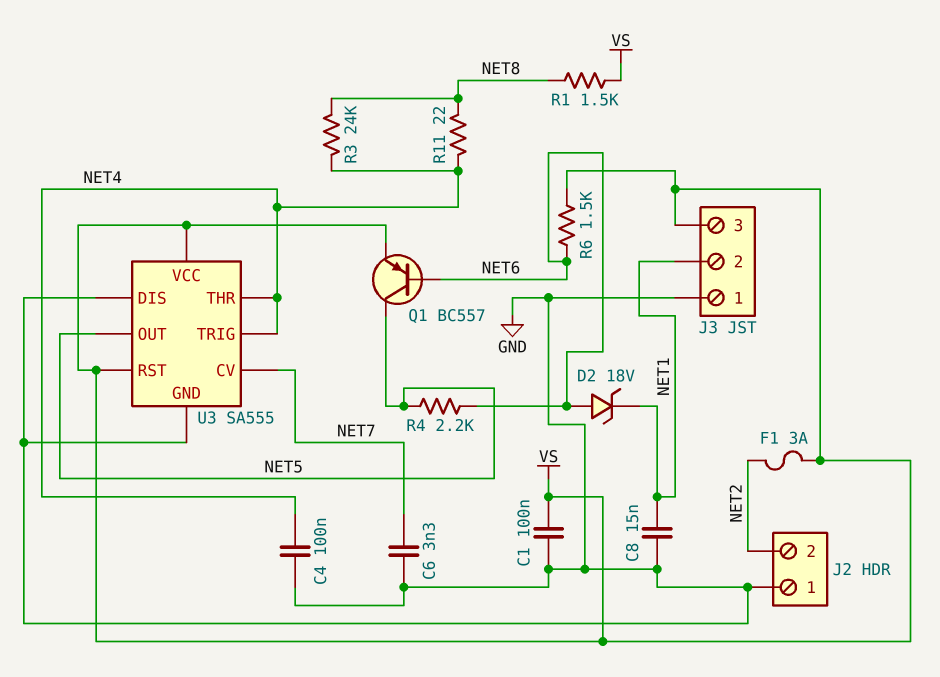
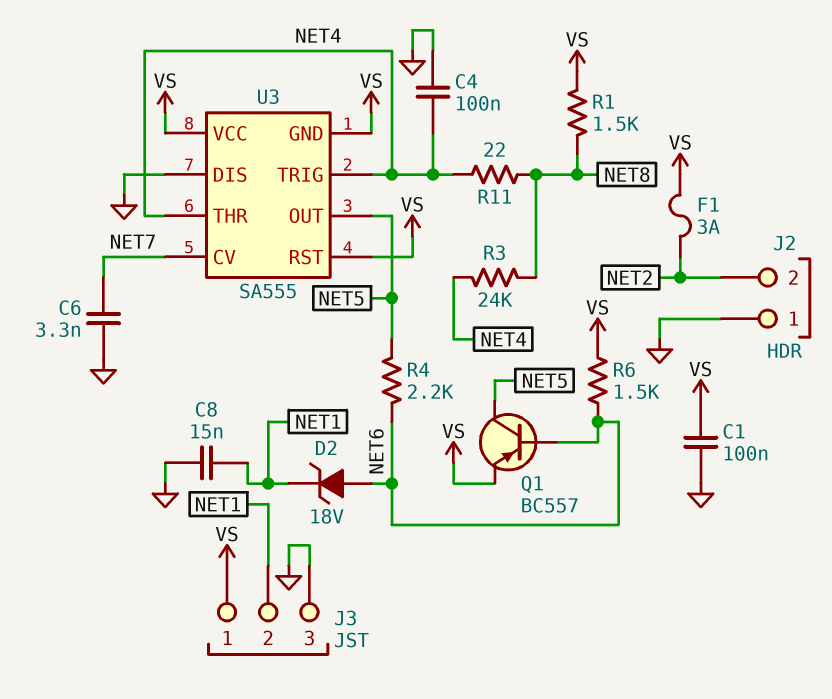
J3 pin 1: GND -> VS
J3 pin 3: VS -> GND
U3 pin GND: GND -> VS

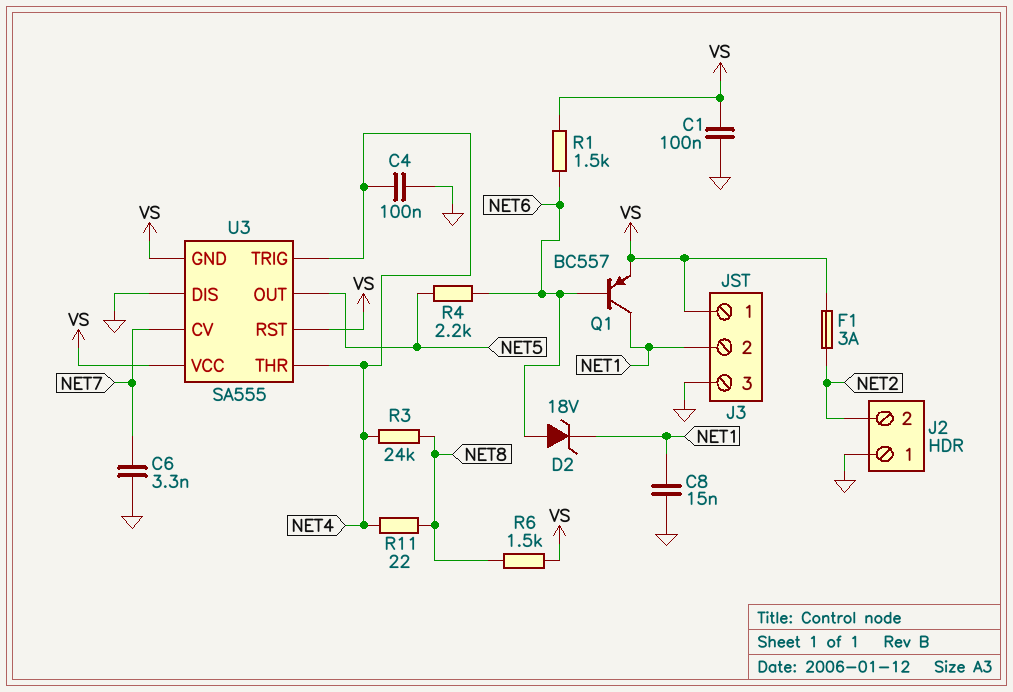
Q1: PNP BC557 (B NET6, C NET5, E VS) -> PNP BC557 (B NET6, C NET1, E VS)
R1: 1.5k (NET8, VS) -> 1.5k (NET6, VS)
R6: 1.5k (NET6, VS) -> 1.5k (NET8, VS)

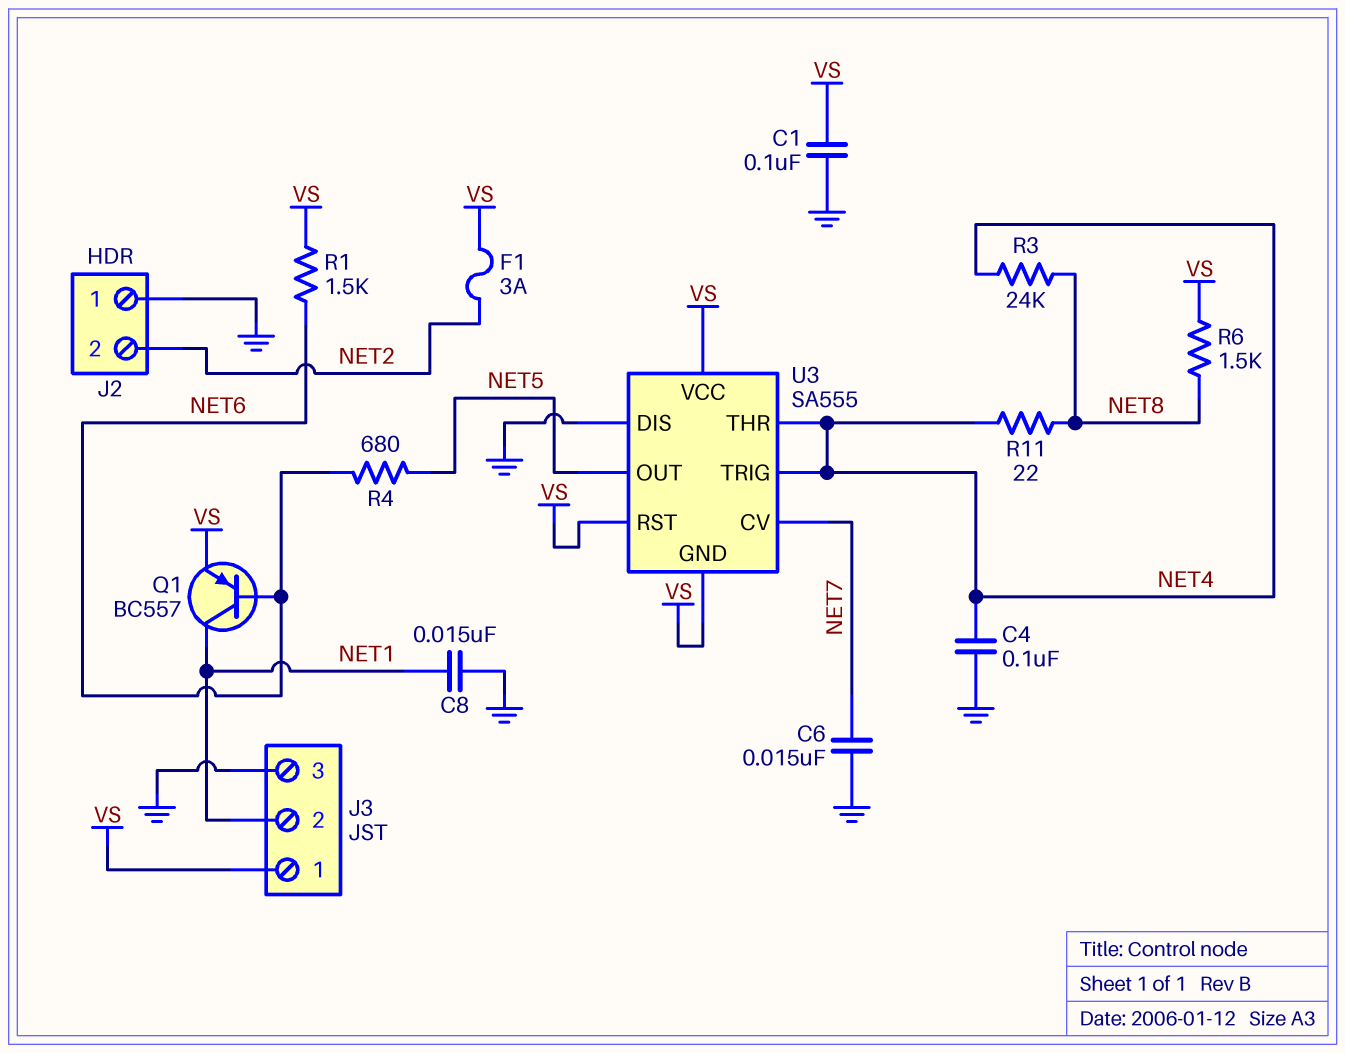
C6: 3.3nF (GND, NET7) -> 15nF (GND, NET7)
D2: zener 18V (A NET6, K NET1) -> none
R4: 2.2k (NET5, NET6) -> 680 (NET5, NET6)

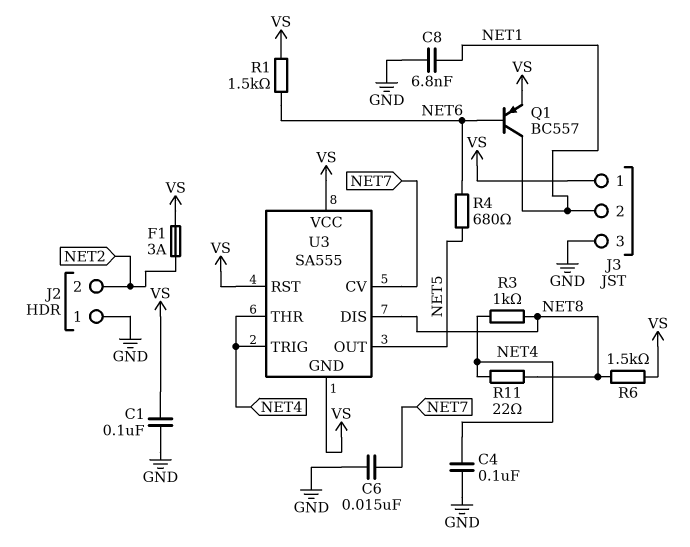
C8: 15nF (GND, NET1) -> 6.8nF (GND, NET1)
R3: 24k (NET4, NET8) -> 1k (NET4, NET8)
U3 pin DIS: GND -> NET8

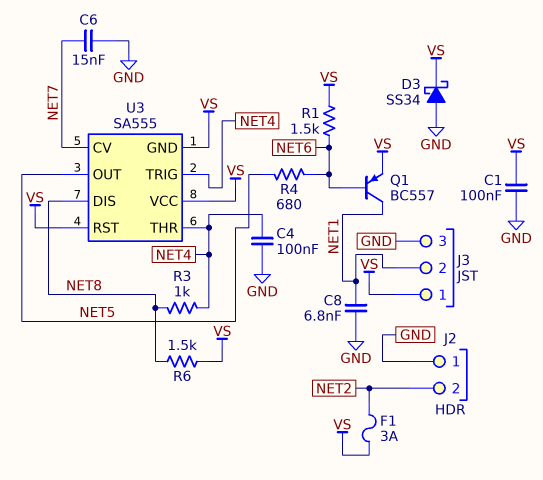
D3: none -> schottky SS34 (A GND, K VS)
R11: 22 (NET4, NET8) -> none

